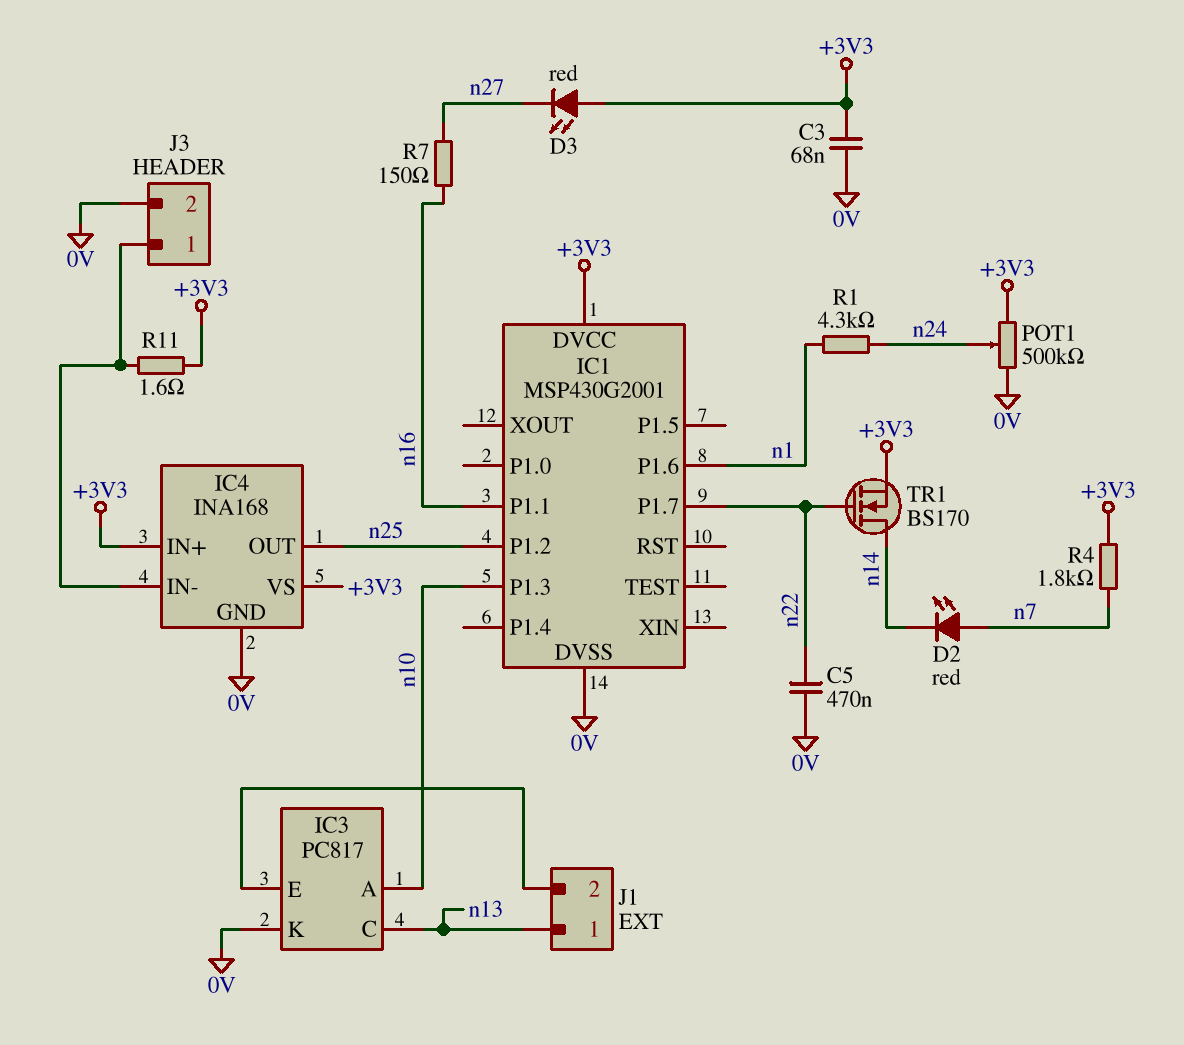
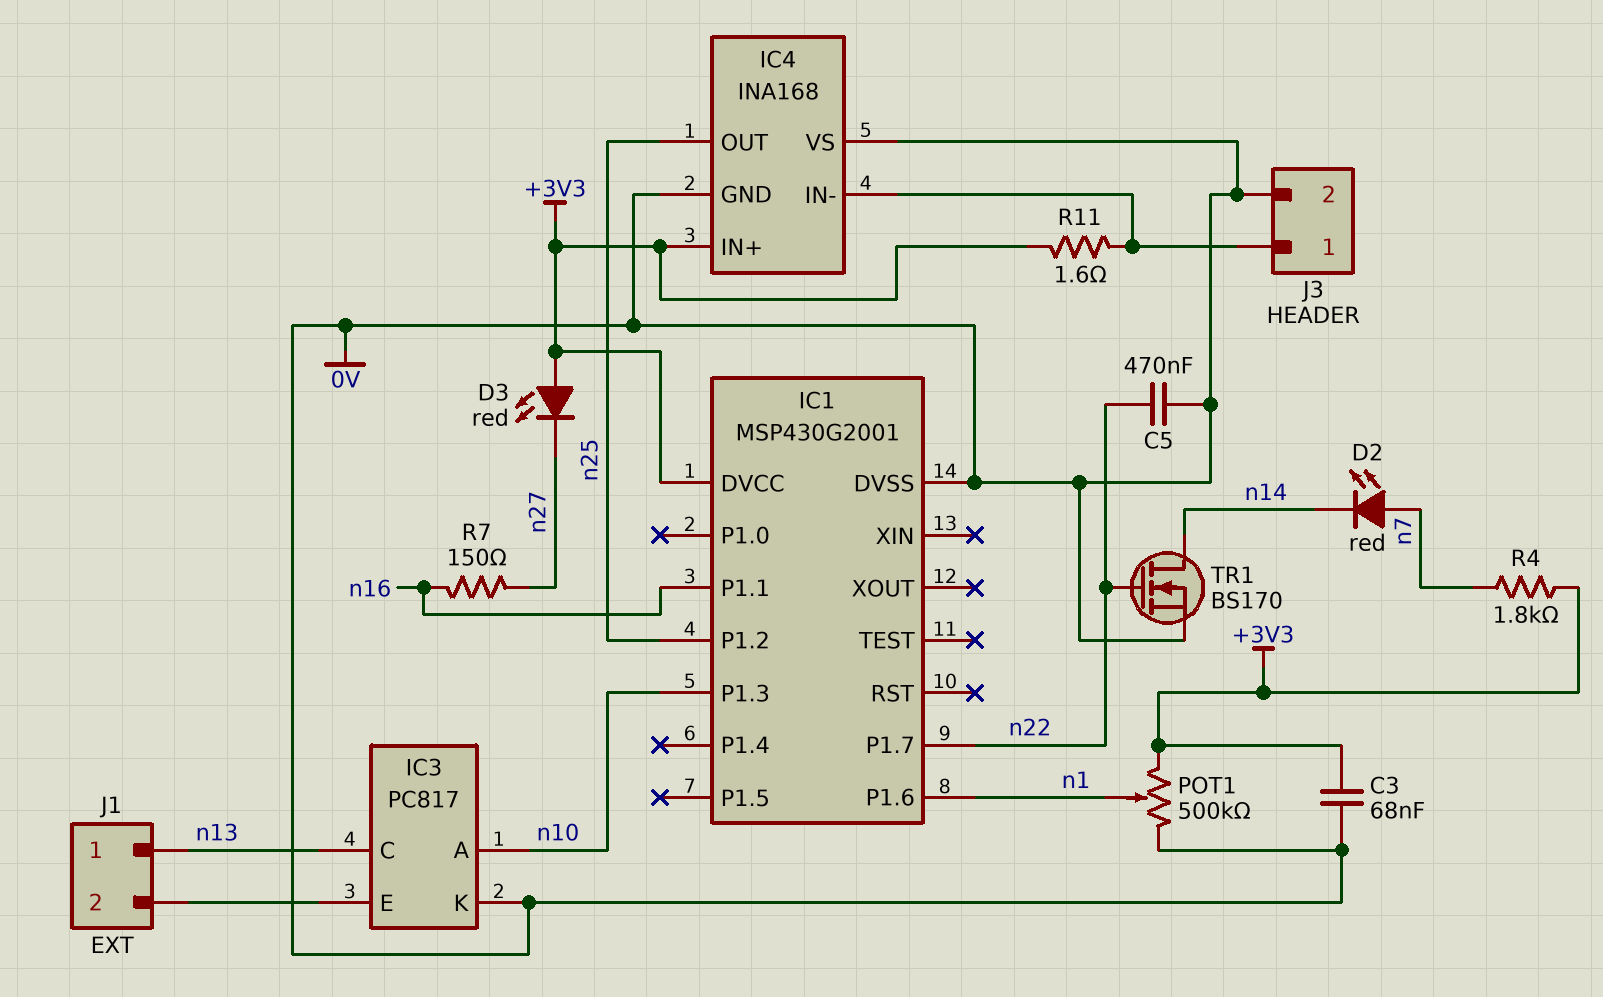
IC4 pin VS: +3V3 -> 0V
POT1: 500k (+3V3, 0V, wiper n24) -> 500k (+3V3, 0V, wiper n1)
R1: 4.3k (n1, n24) -> none
TR1: NMOS BS170 (G n22, D n14, S +3V3) -> NMOS BS170 (G n22, D n14, S 0V)

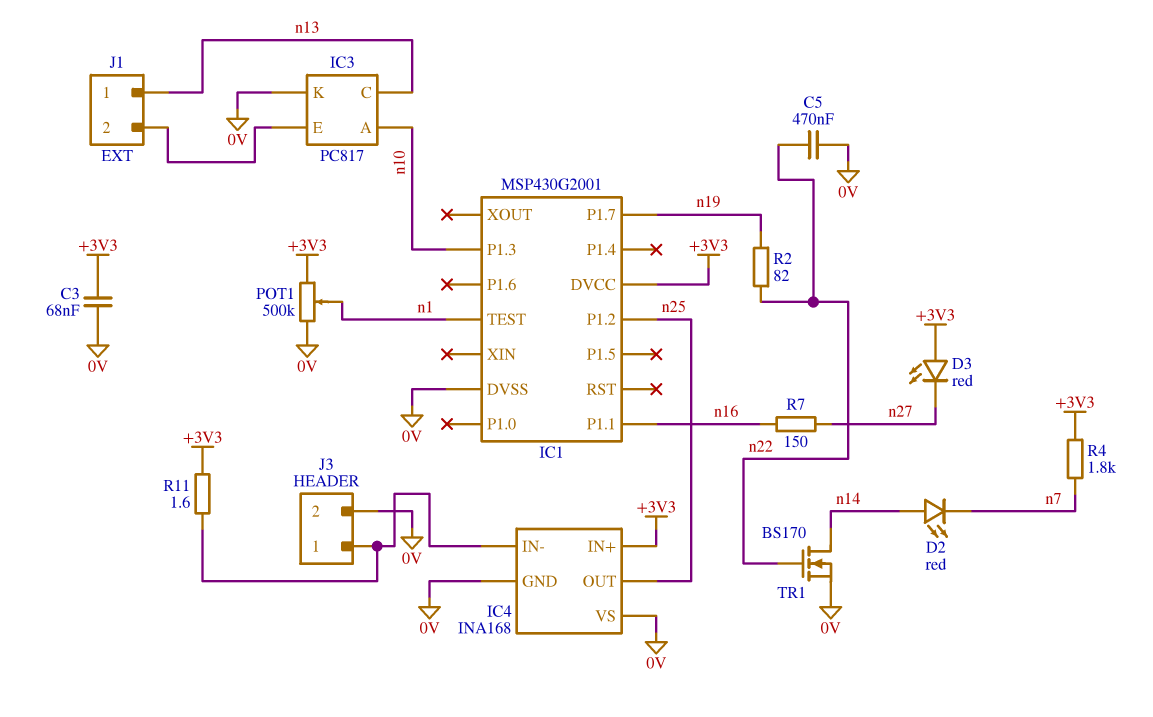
D2: LED red (A n7, K n14) -> LED red (A n14, K n7)
IC1 pin P1.6: n1 -> none
IC1 pin P1.7: n22 -> n19
IC1 pin TEST: none -> n1
R2: none -> 82 (n19, n22)

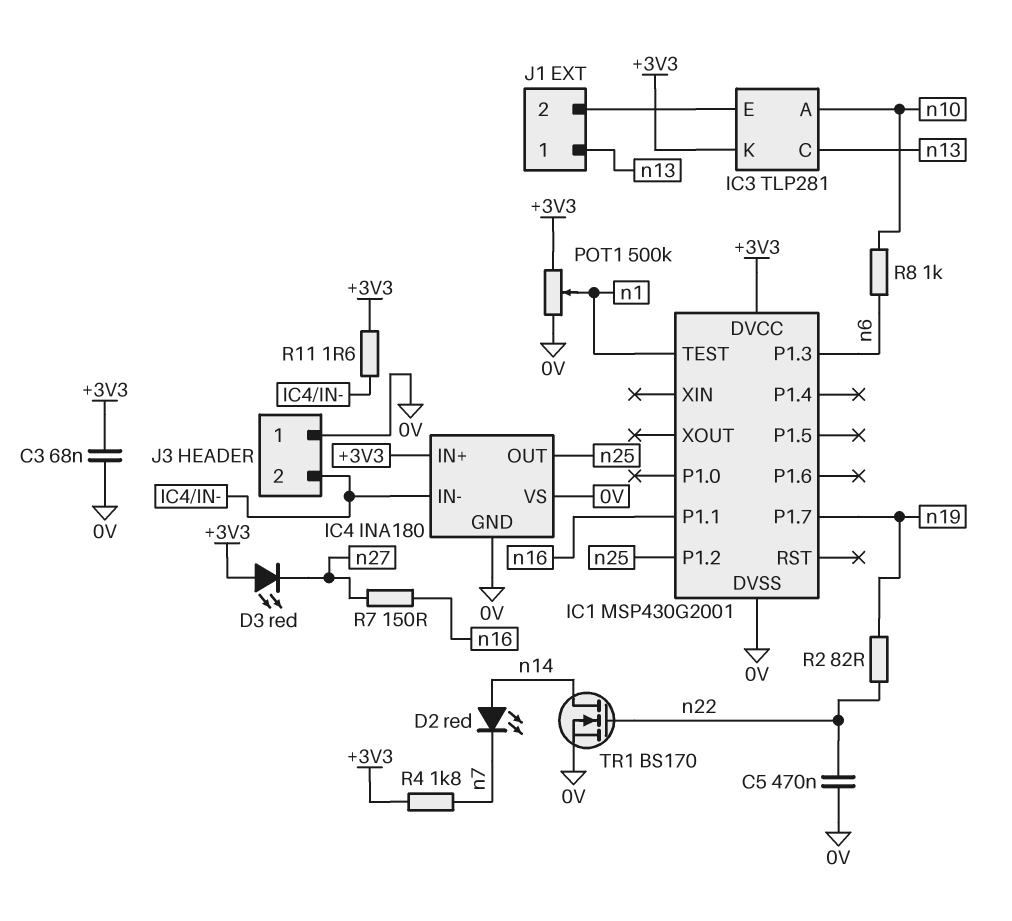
IC1 pin P1.3: n10 -> n6
IC3: PC817 -> TLP281
IC3 pin K: 0V -> +3V3
IC4: INA168 -> INA180
J3 pin 1: IC4/IN- -> 0V
J3 pin 2: 0V -> IC4/IN-
R8: none -> 1k (n6, n10)

